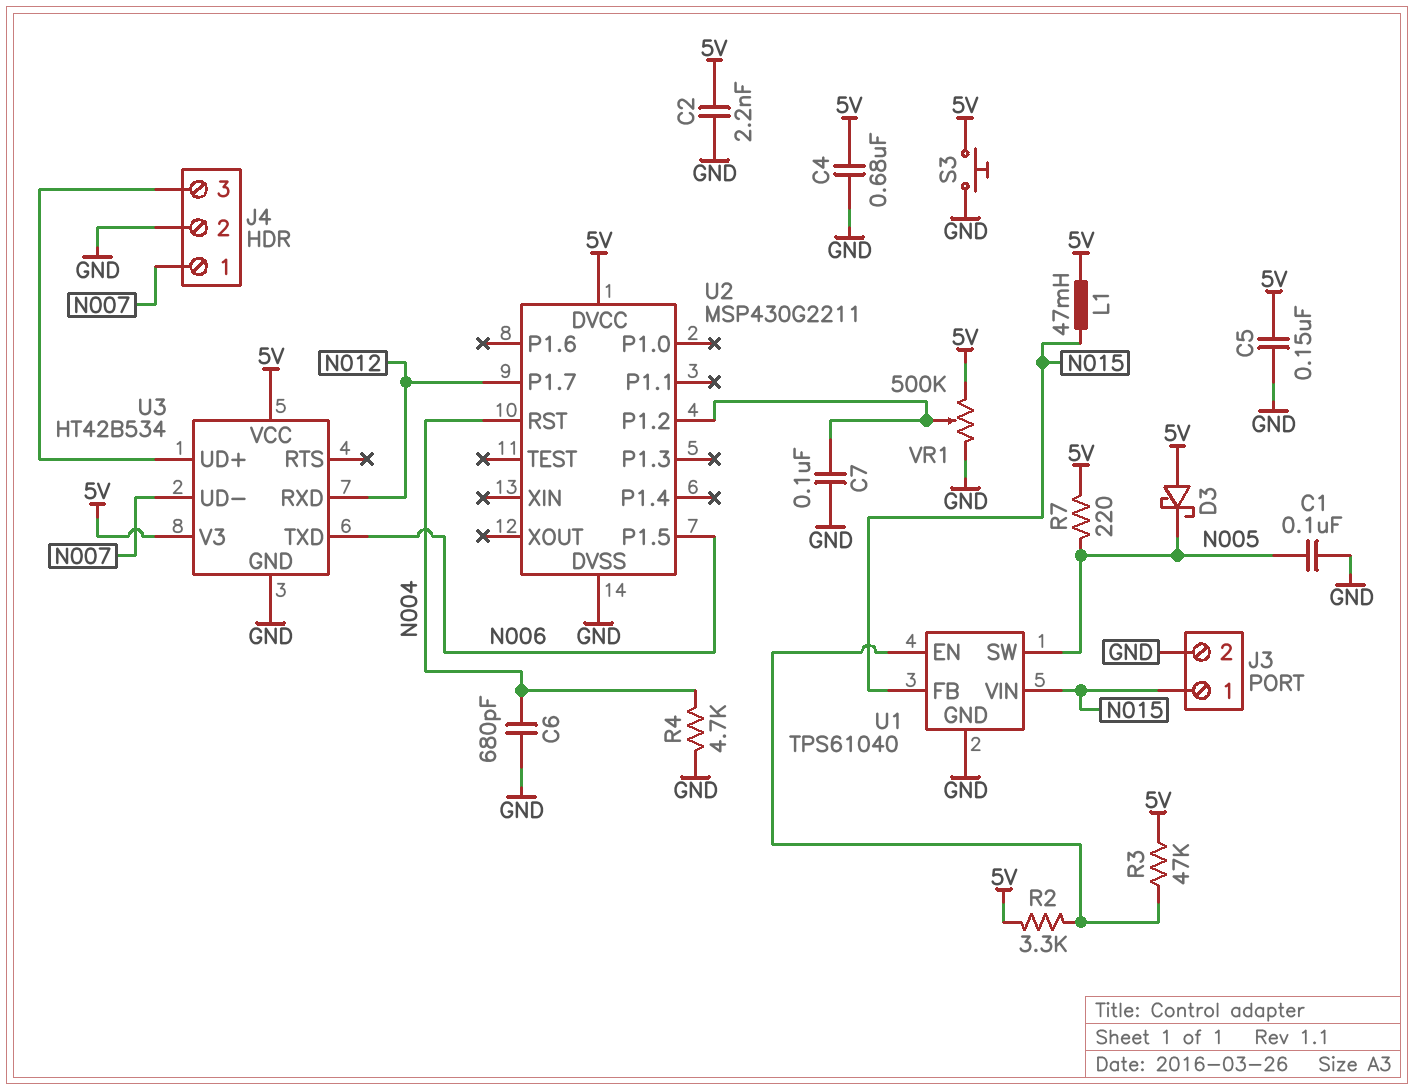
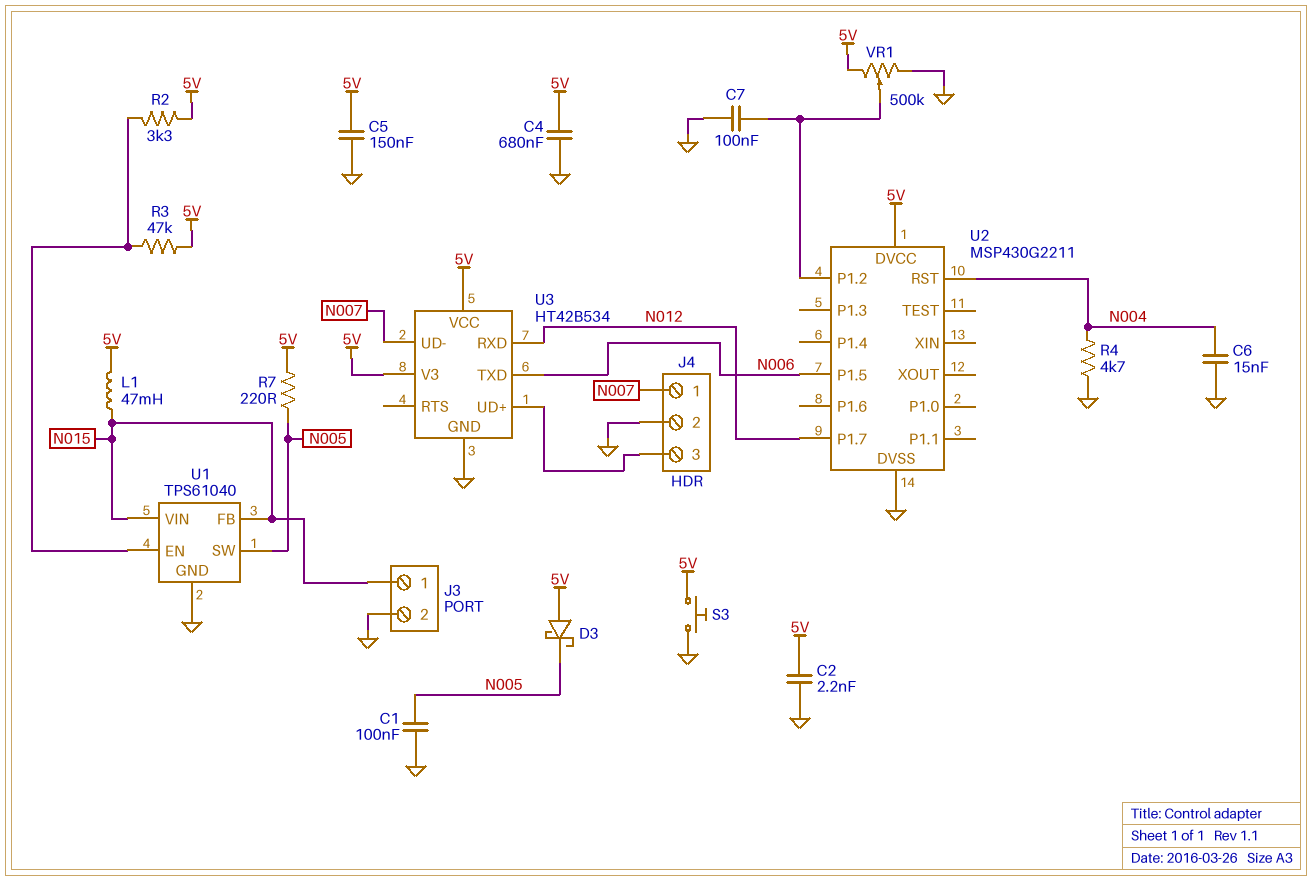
C6: 680pF (GND, N004) -> 15nF (GND, N004)

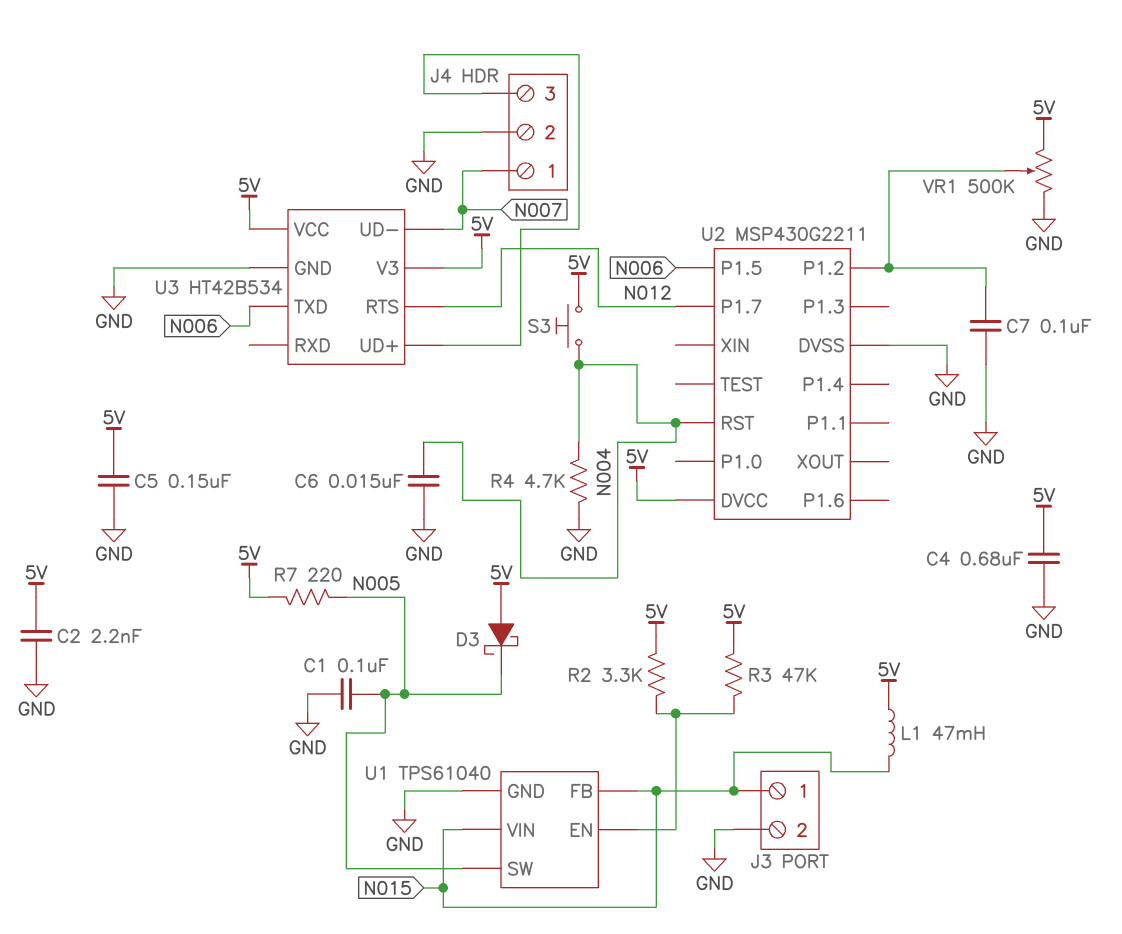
S3: button (5V, GND) -> button (5V, N004)
U3 pin RTS: none -> N012
U3 pin RXD: N012 -> none

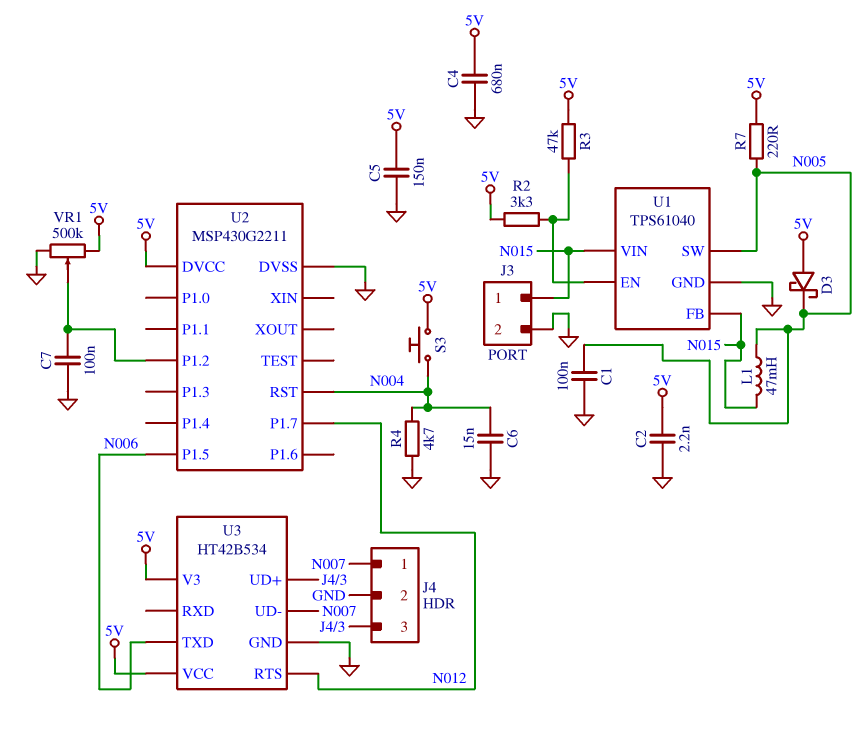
L1: 47mH (5V, N015) -> 47mH (N005, N015)

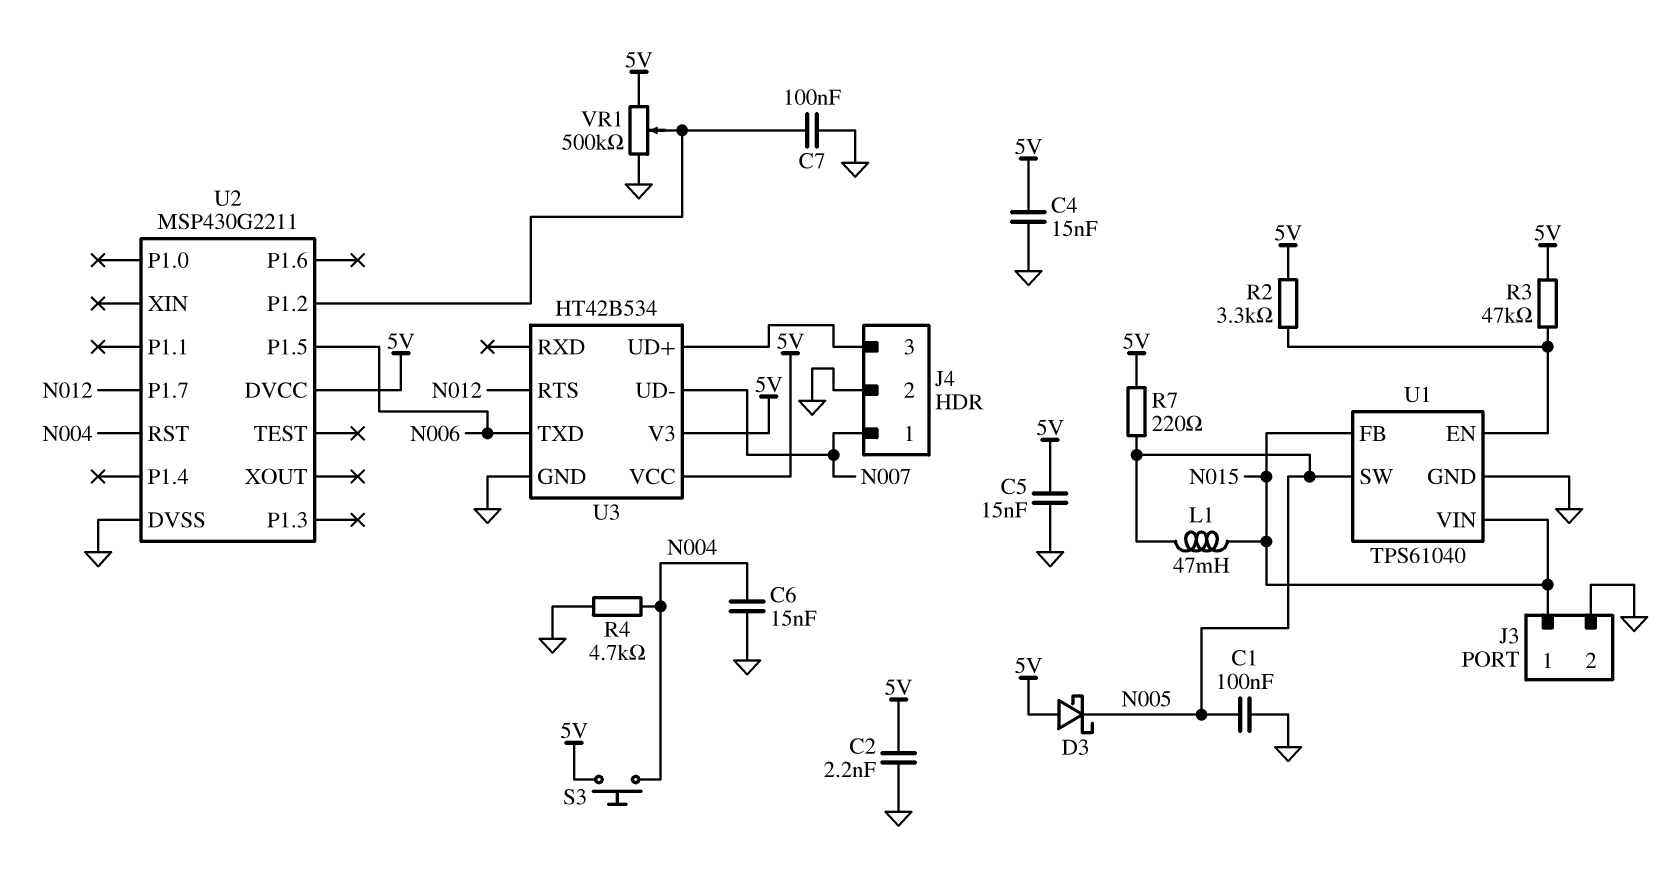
C4: 680nF (5V, GND) -> 15nF (5V, GND)
C5: 150nF (5V, GND) -> 15nF (5V, GND)

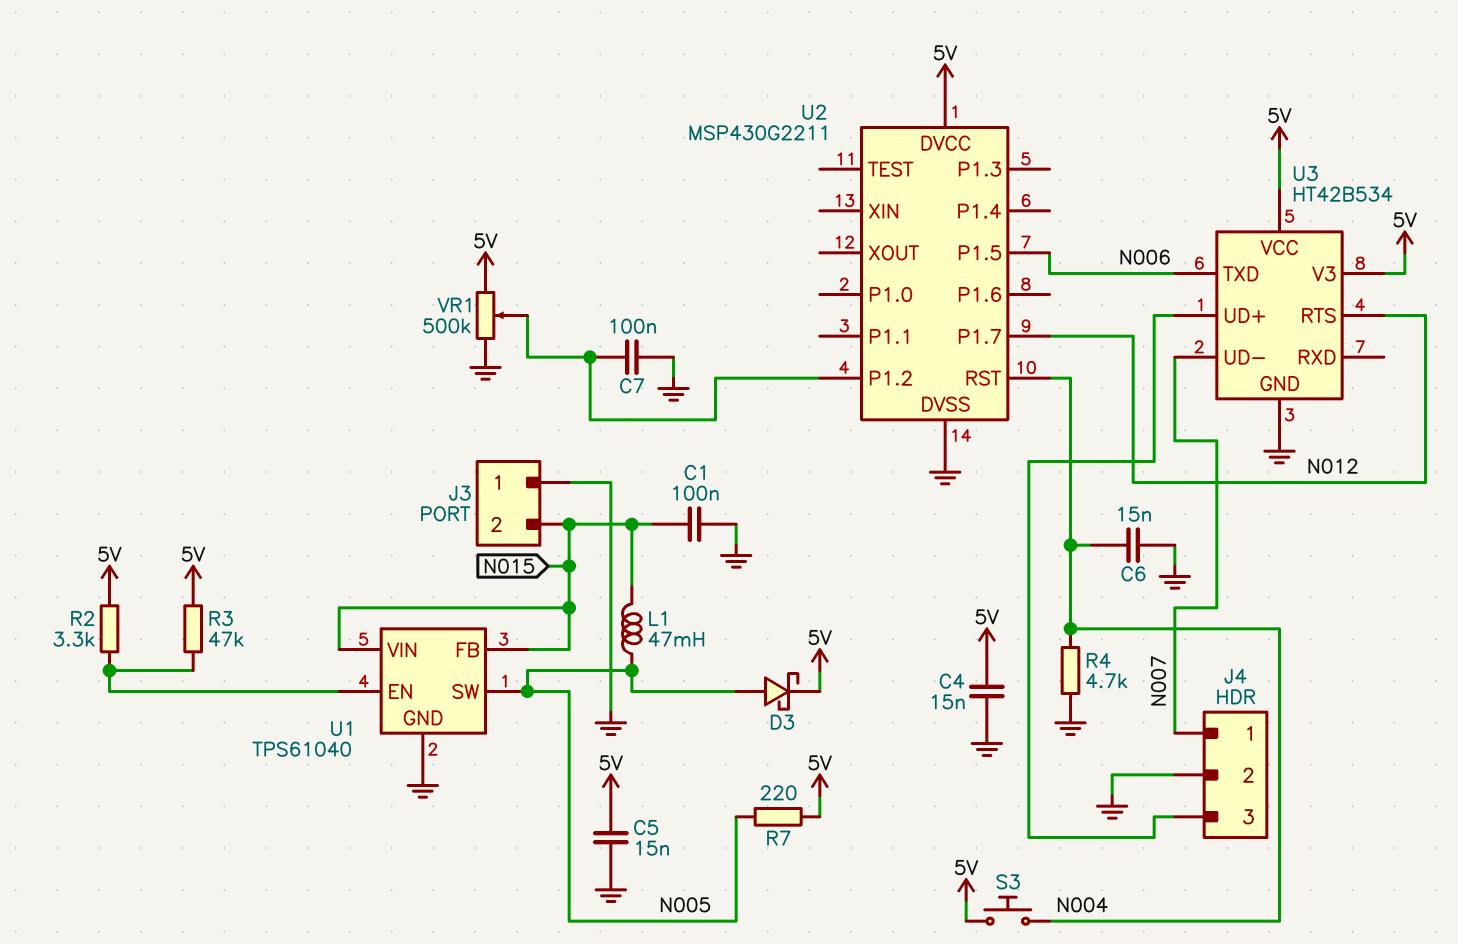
C1: 100nF (GND, N005) -> 100nF (GND, N015)
C2: 2.2nF (5V, GND) -> none
D3: schottky (A 5V, K N005) -> schottky (A N005, K 5V)
J3 pin 1: N015 -> GND
J3 pin 2: GND -> N015

